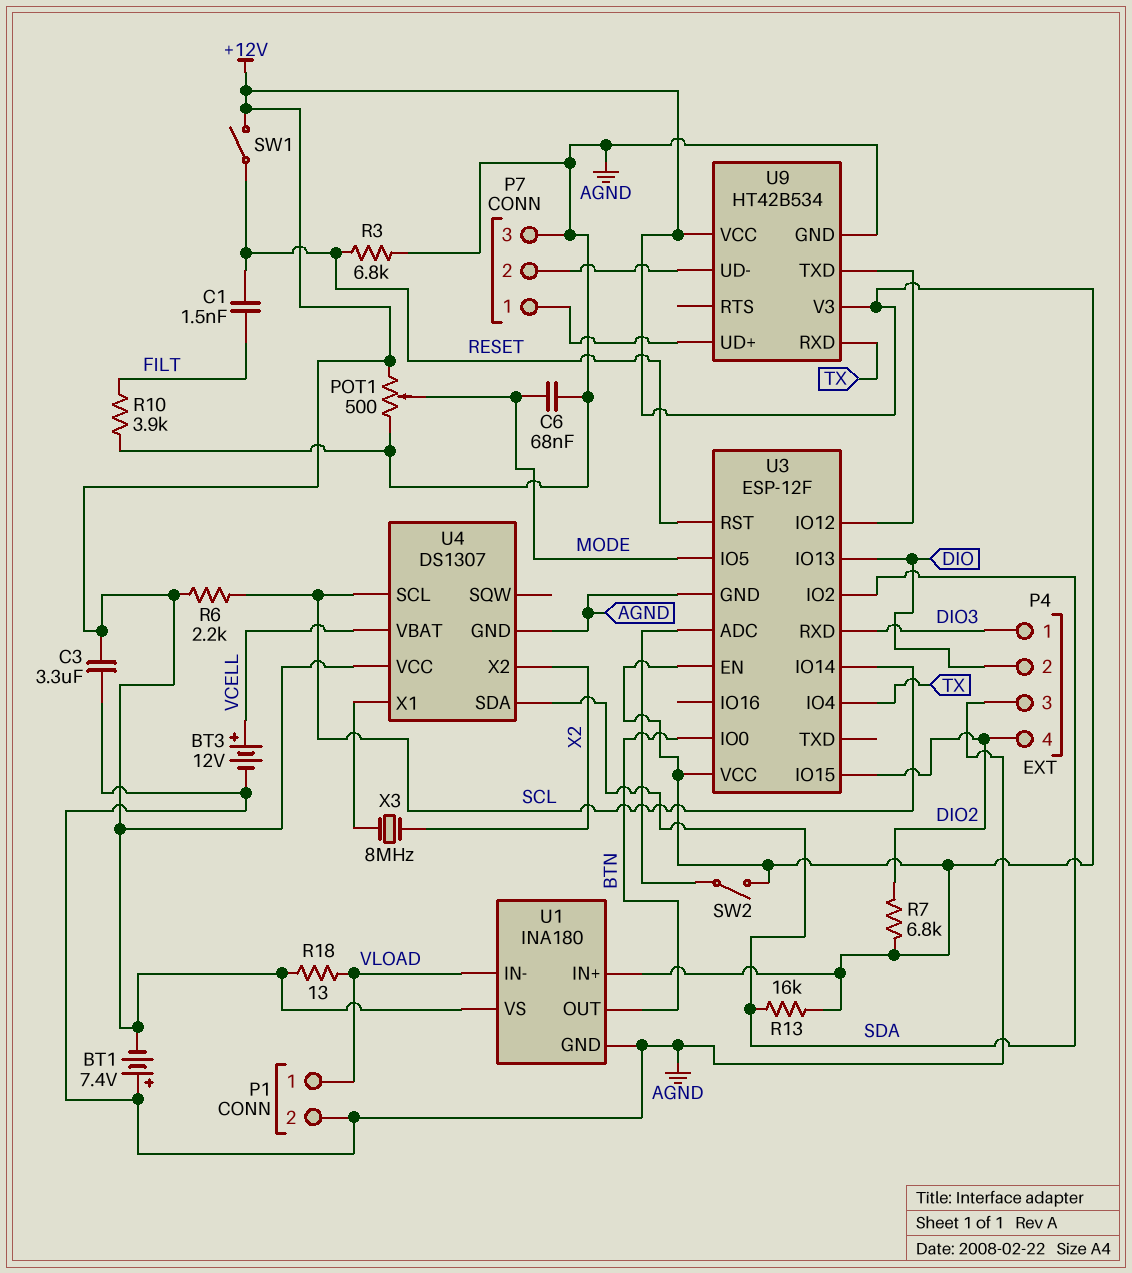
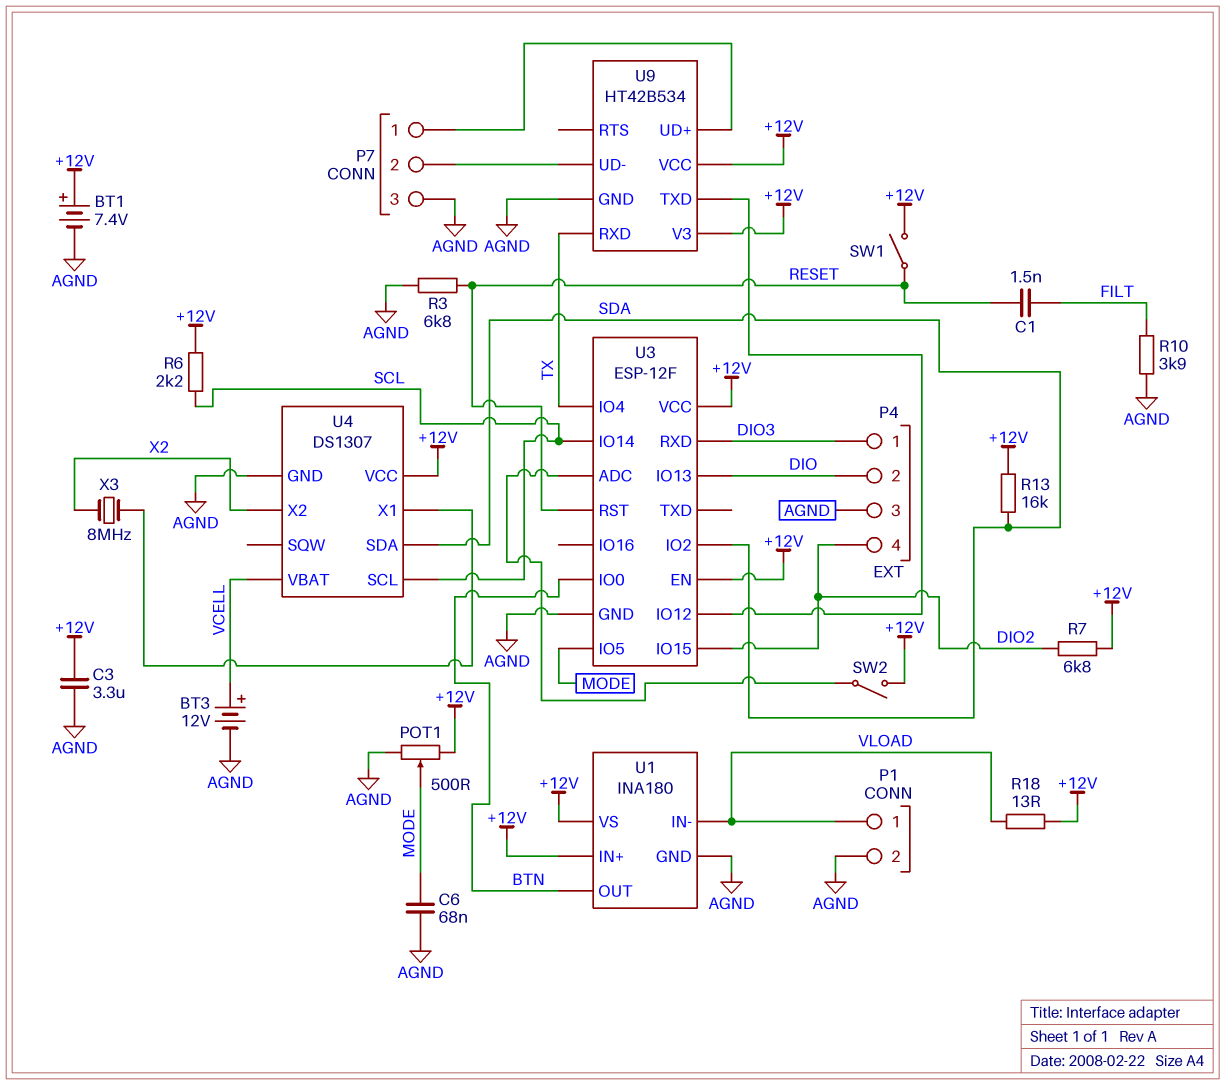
BT1: 7.4V (plus AGND, minus +12V) -> 7.4V (plus +12V, minus AGND)

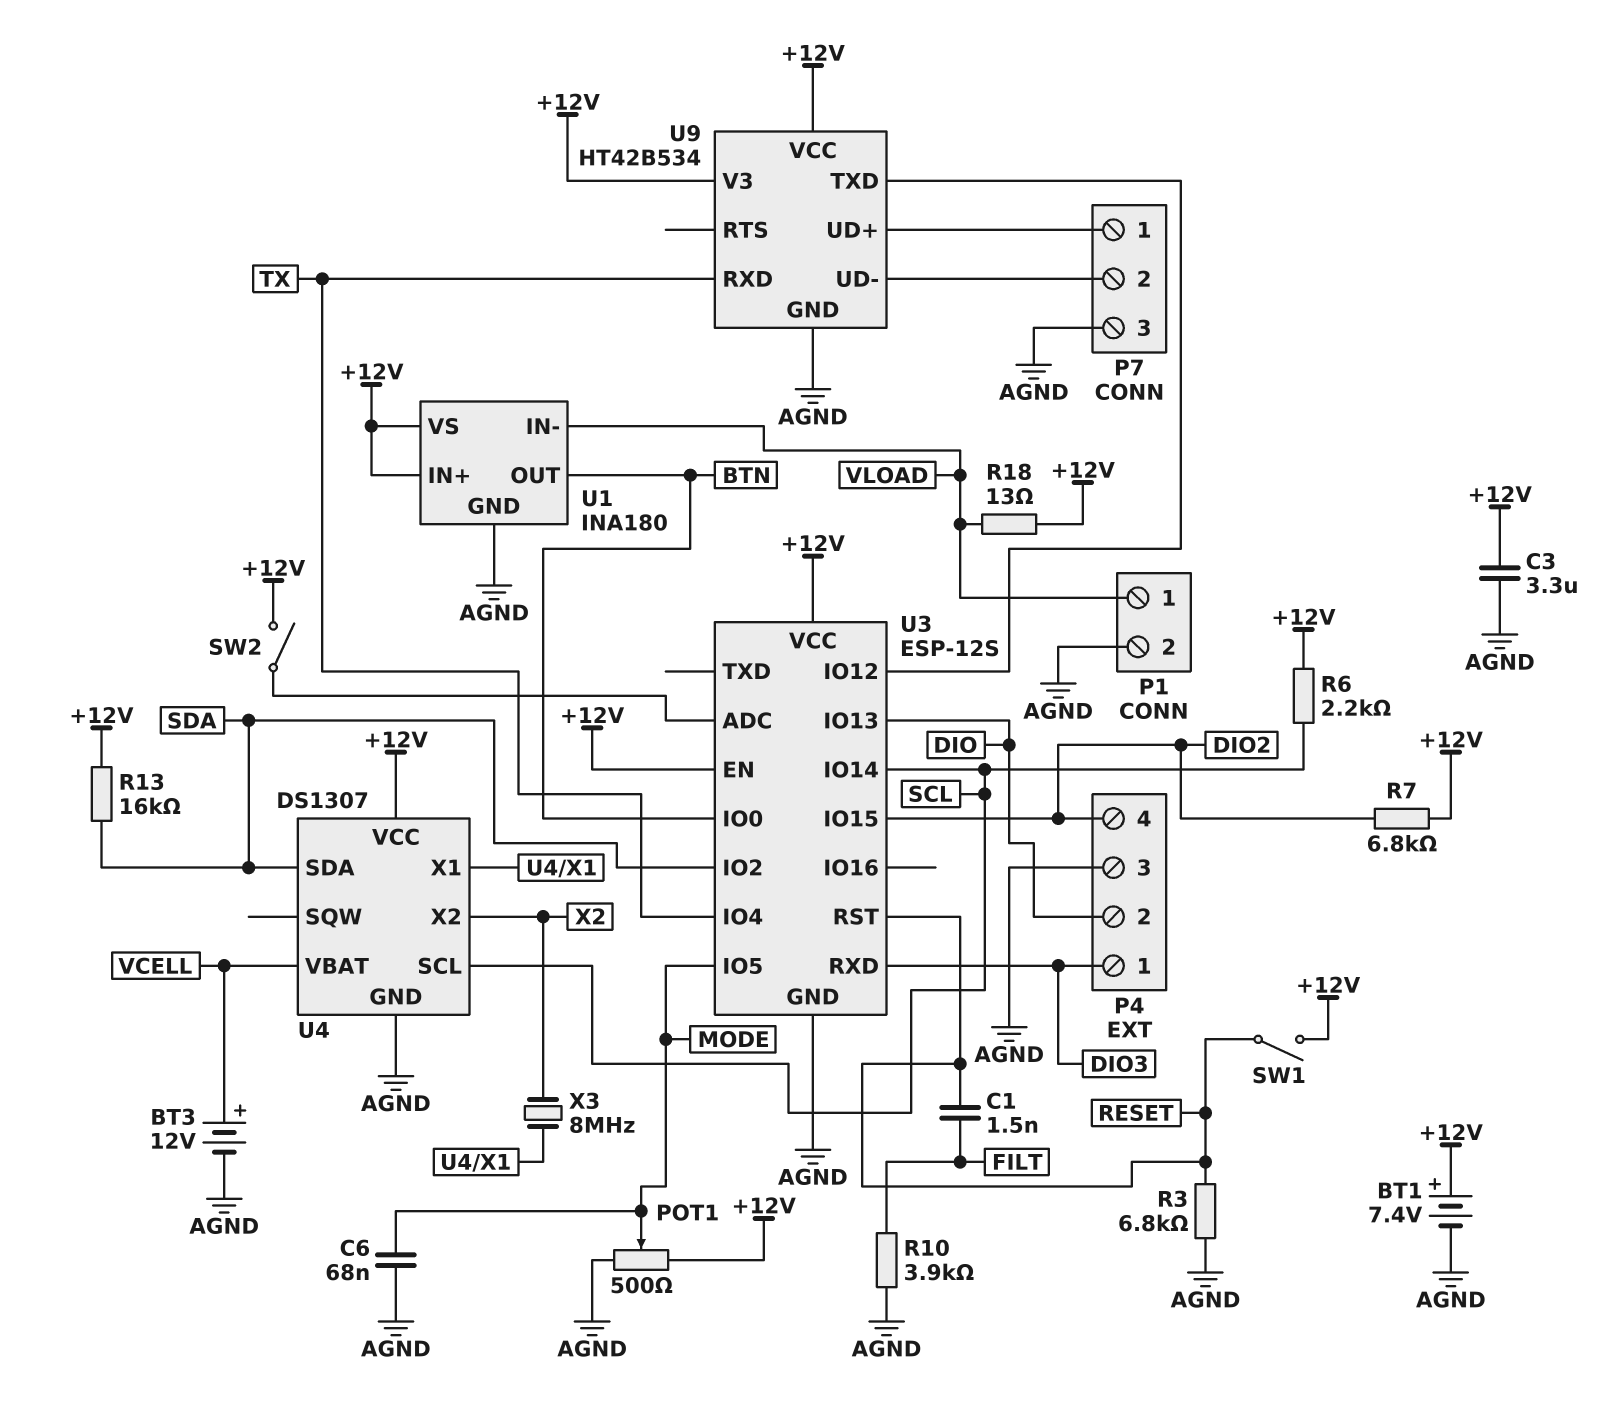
U3: ESP-12F -> ESP-12S

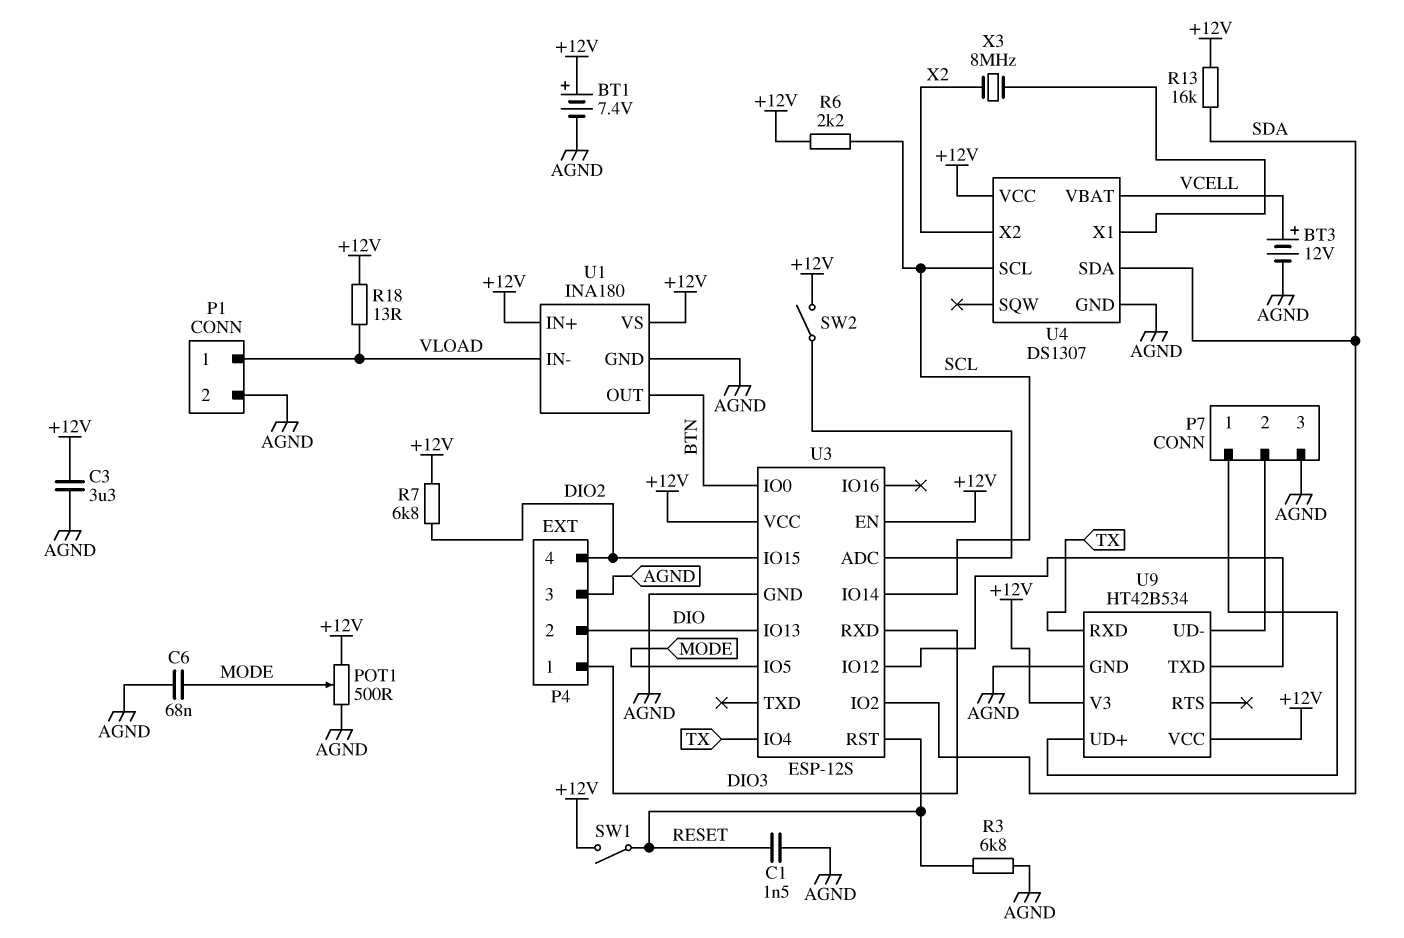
C1: 1.5nF (FILT, RESET) -> 1.5nF (AGND, RESET)
R10: 3.9k (AGND, FILT) -> none

